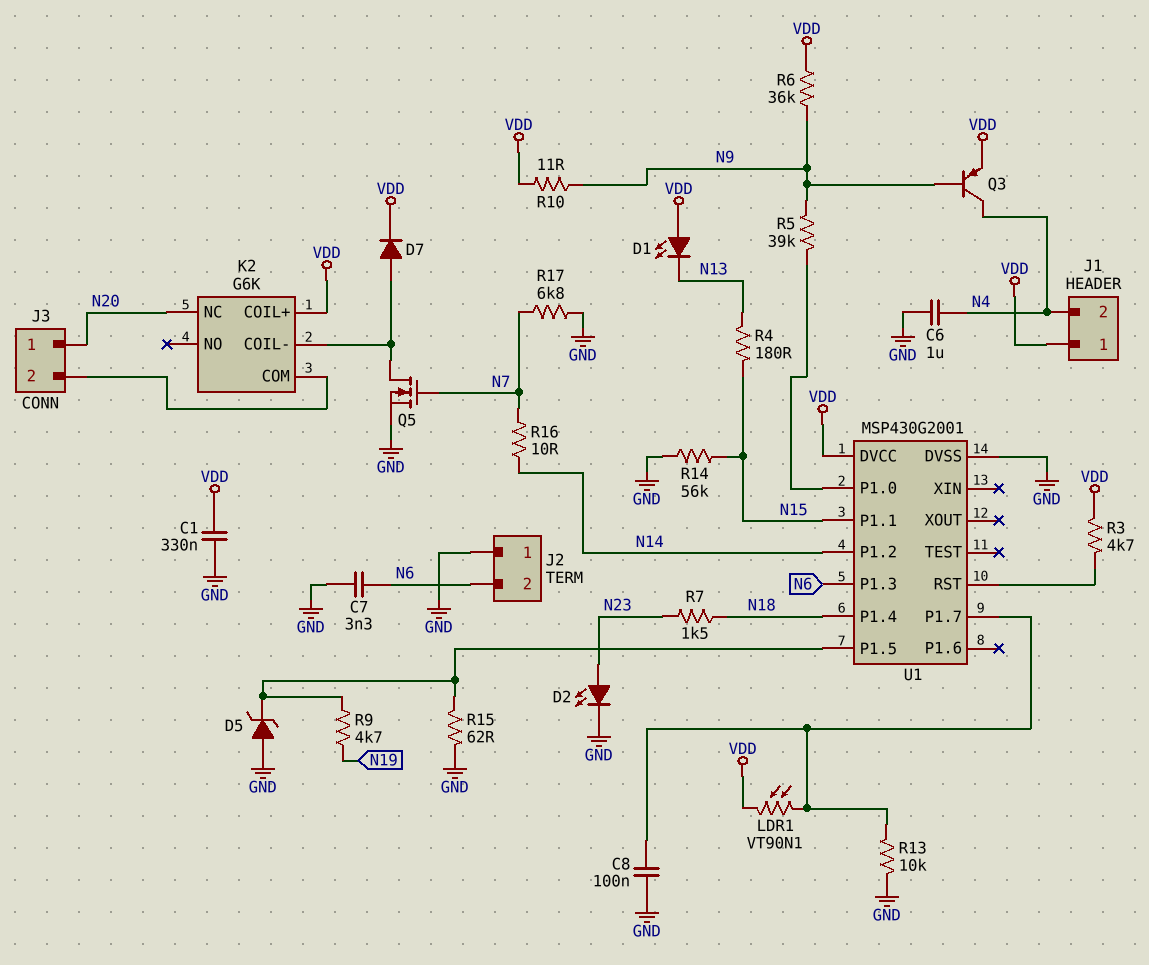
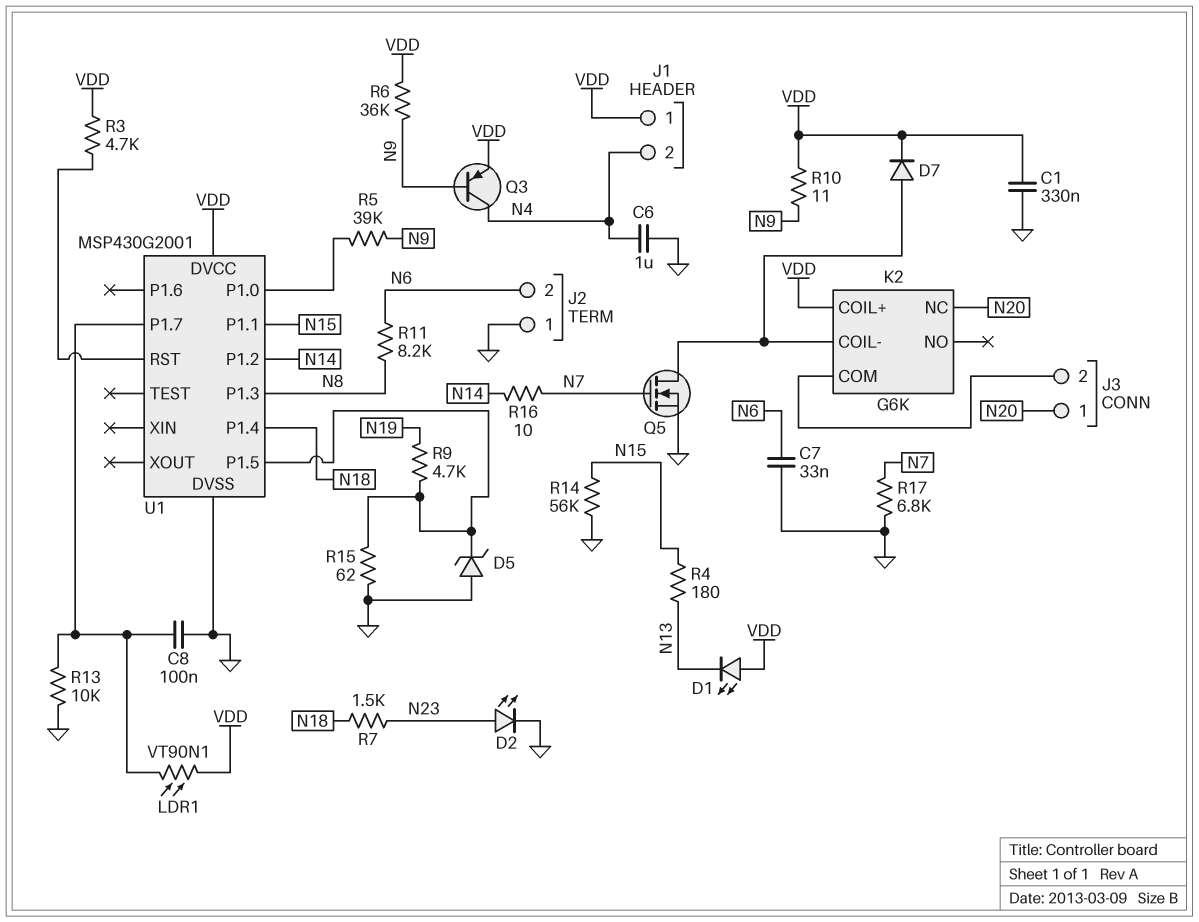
C7: 3.3nF (GND, N6) -> 33nF (GND, N6)
R11: none -> 8.2k (N6, N8)
U1 pin P1.3: N6 -> N8

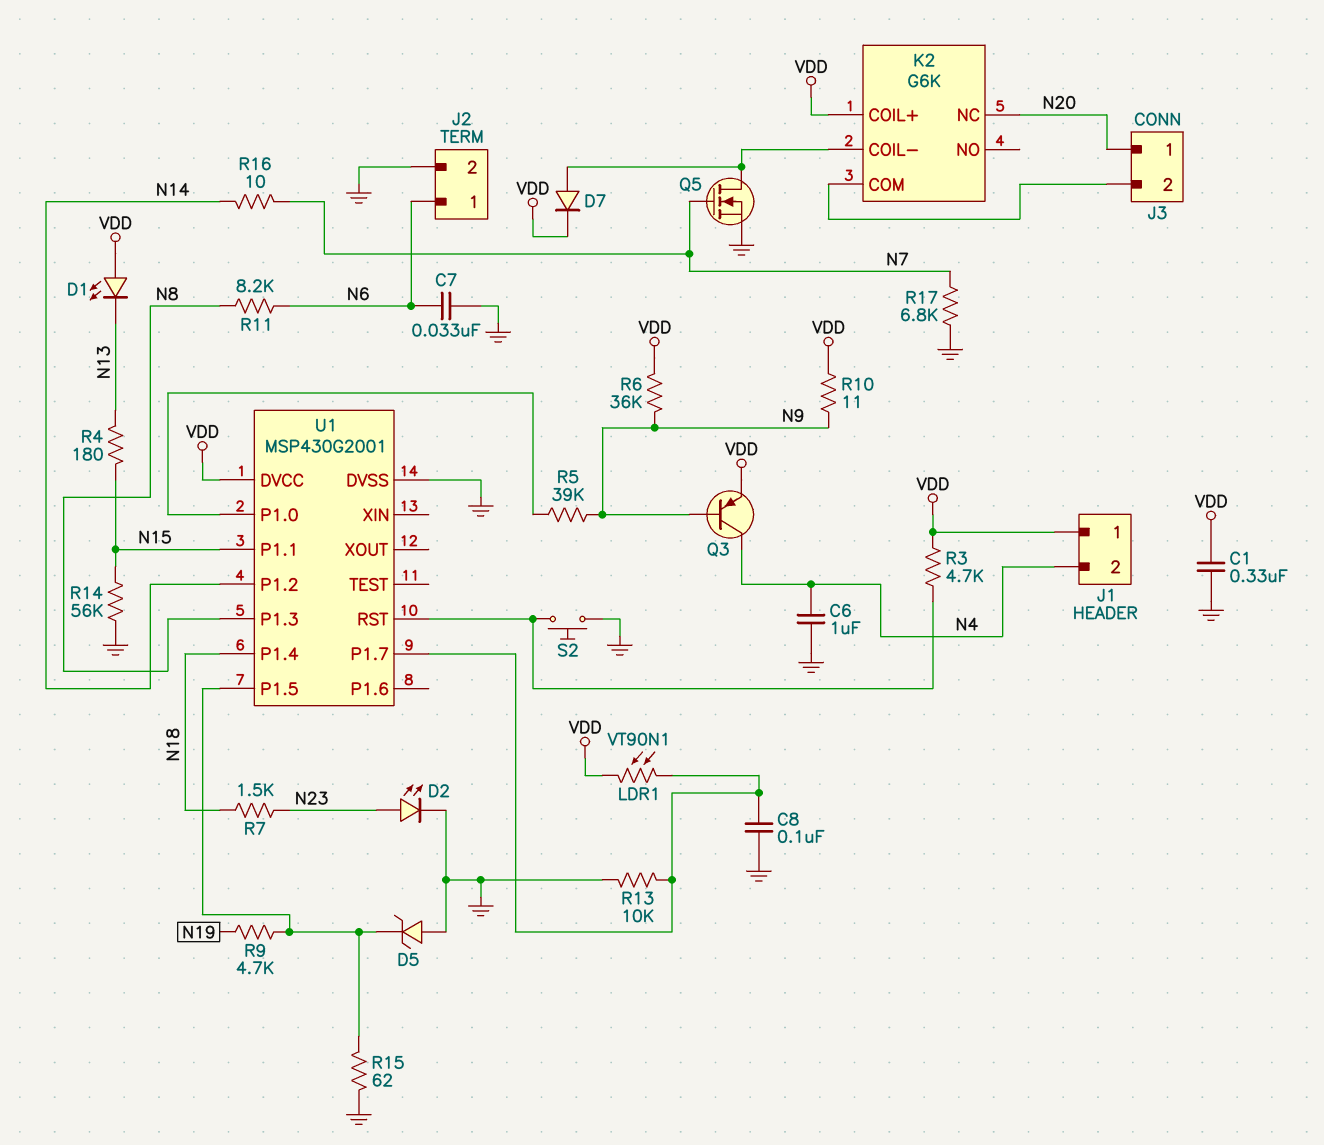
J2 pin 1: GND -> N6
J2 pin 2: N6 -> GND
S2: none -> button (GND, U1/RST)

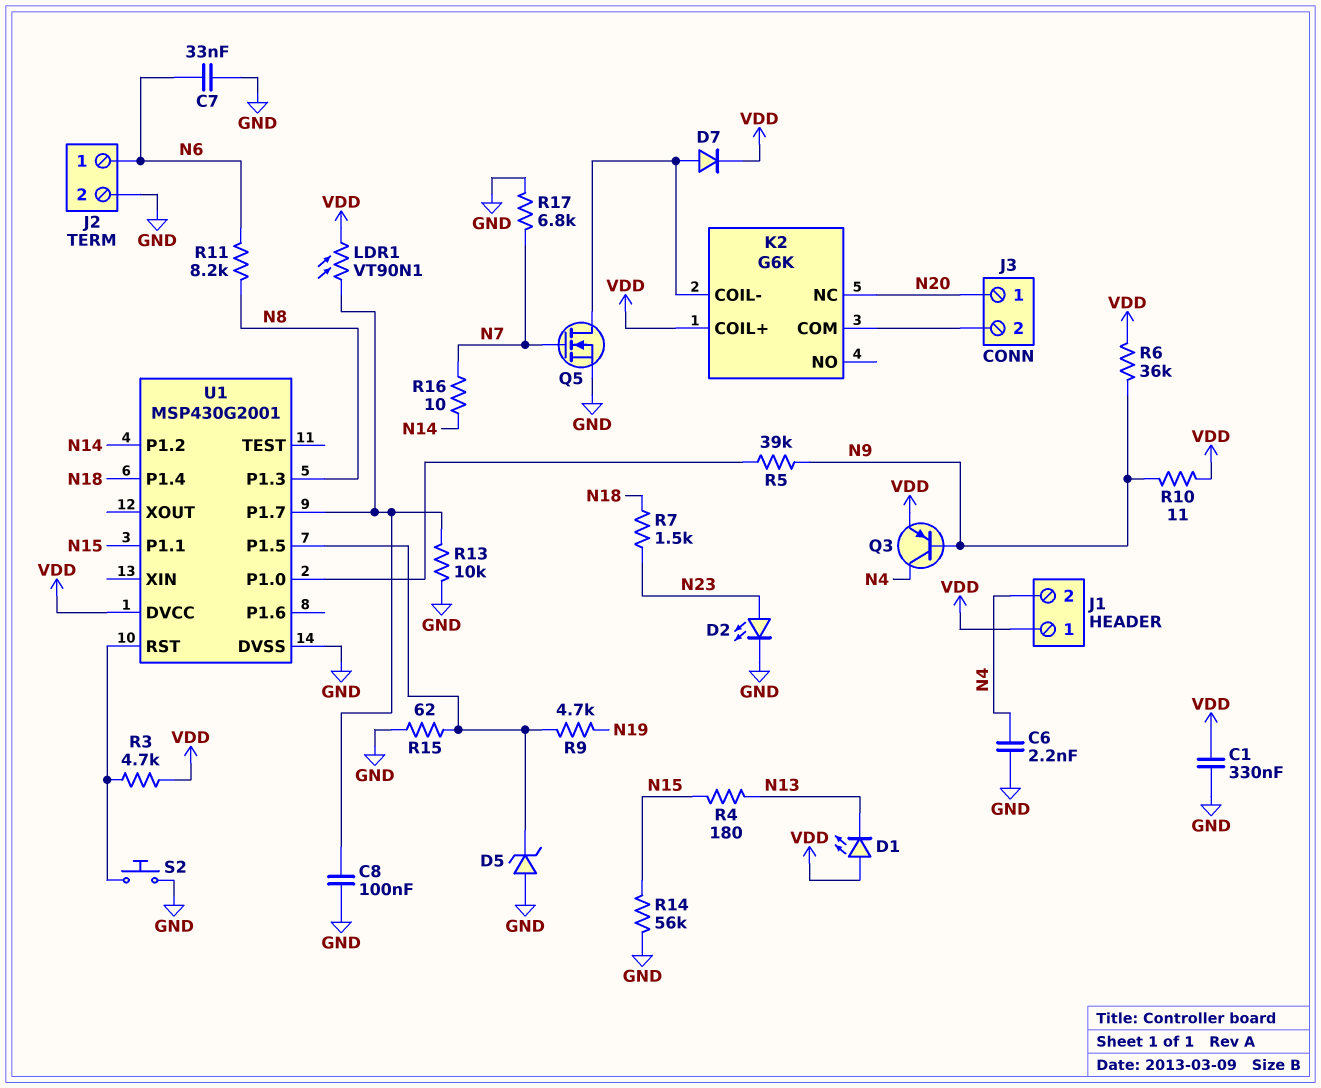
C6: 1uF (GND, N4) -> 2.2nF (GND, N4)

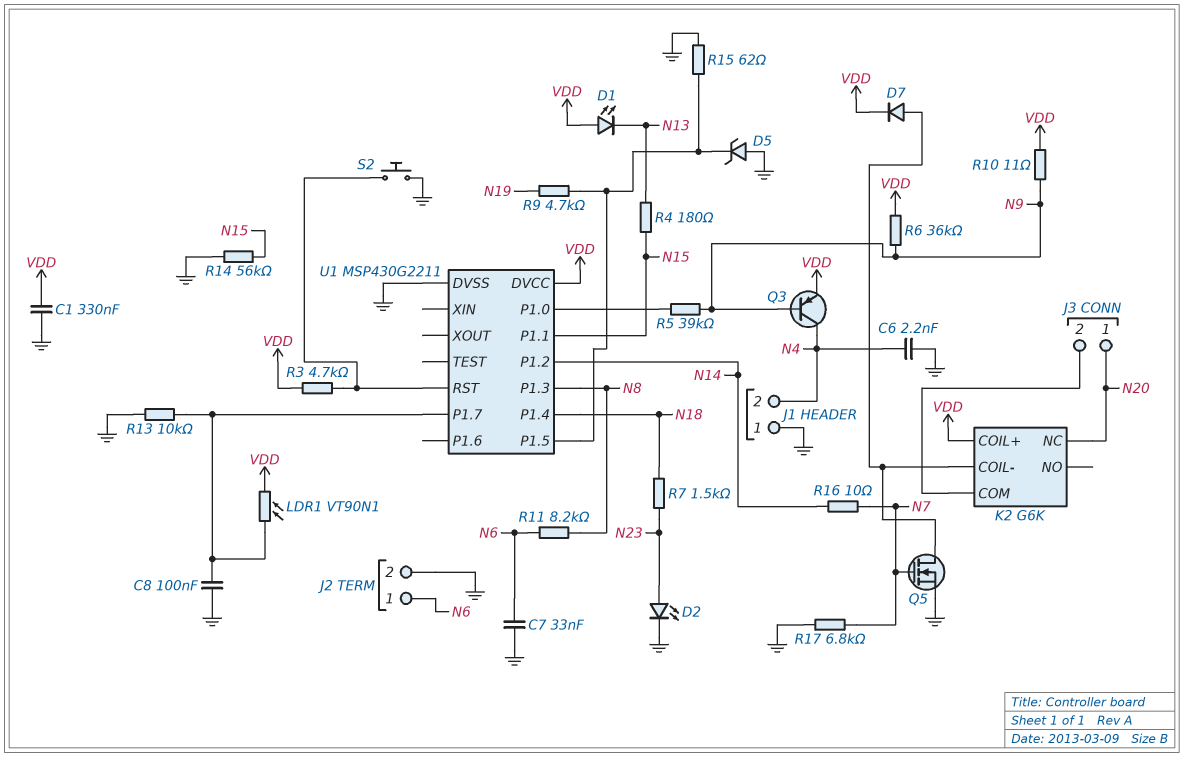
J1 pin 1: VDD -> GND
U1: MSP430G2001 -> MSP430G2211

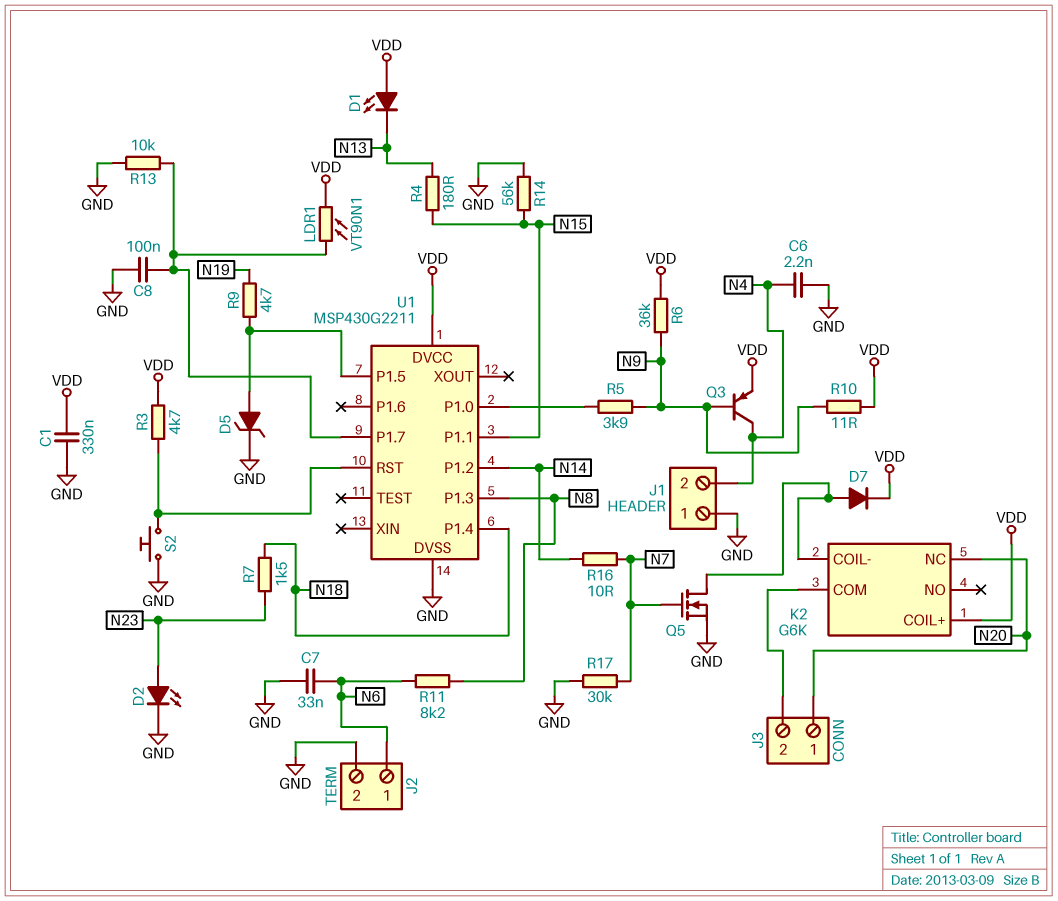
D5: zener (A GND, K U1/P1.5) -> zener (A U1/P1.5, K GND)
R5: 39k (N9, U1/P1.0) -> 3.9k (N9, U1/P1.0)
R15: 62 (GND, U1/P1.5) -> none
R17: 6.8k (GND, N7) -> 30k (GND, N7)

